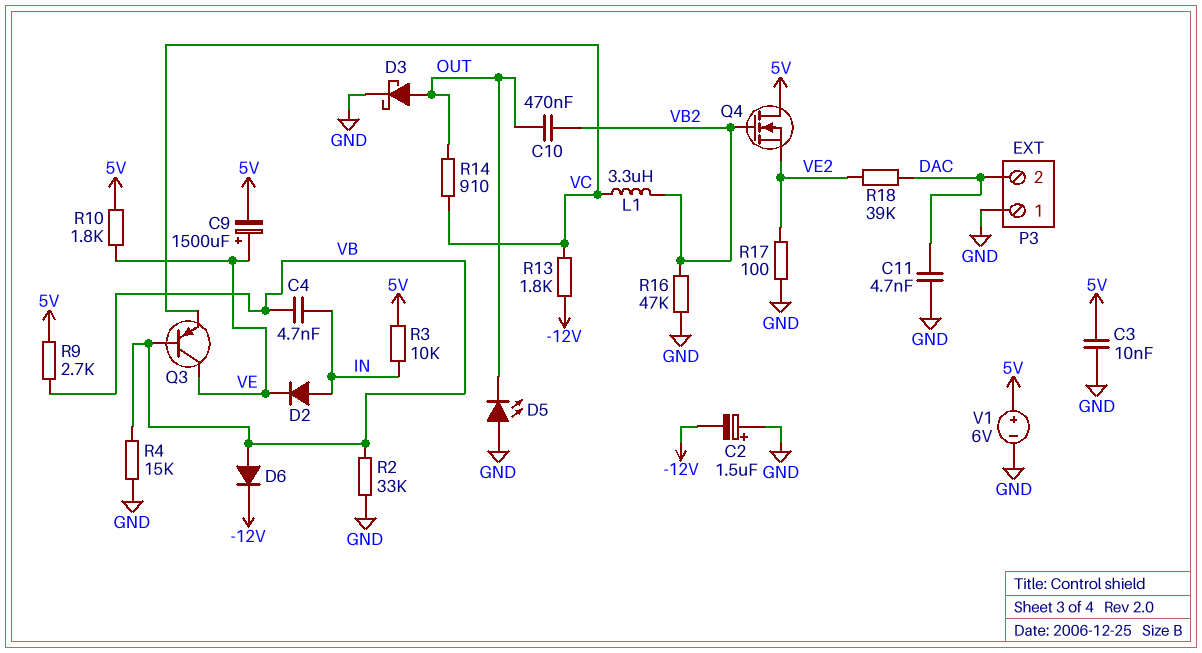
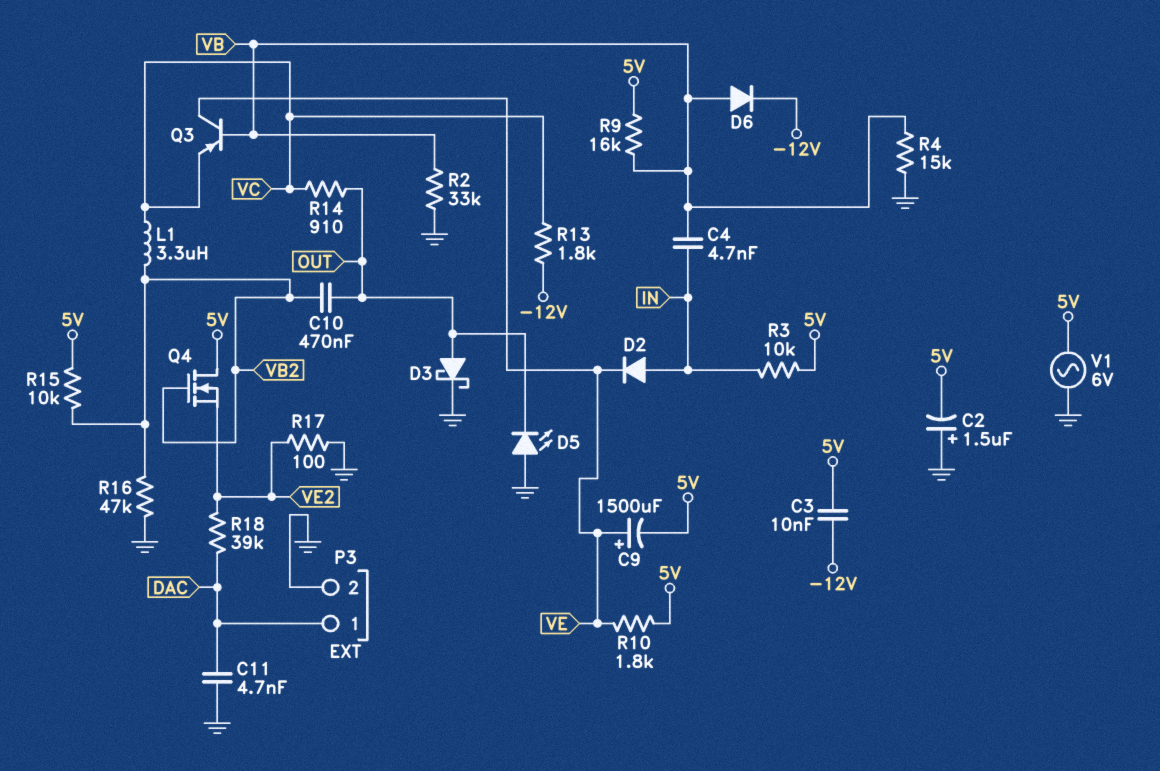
C2: 1.5uF (plus GND, minus -12V) -> 1.5uF (plus GND, minus 5V)
C3: 10nF (5V, GND) -> 10nF (-12V, 5V)
P3 pin 1: GND -> DAC
P3 pin 2: DAC -> GND
R9: 2.7k (5V, VB) -> 16k (5V, VB)
R15: none -> 10k (5V, VB2)
V1: 6V (plus 5V, minus GND) -> AC 6V (5V, GND)

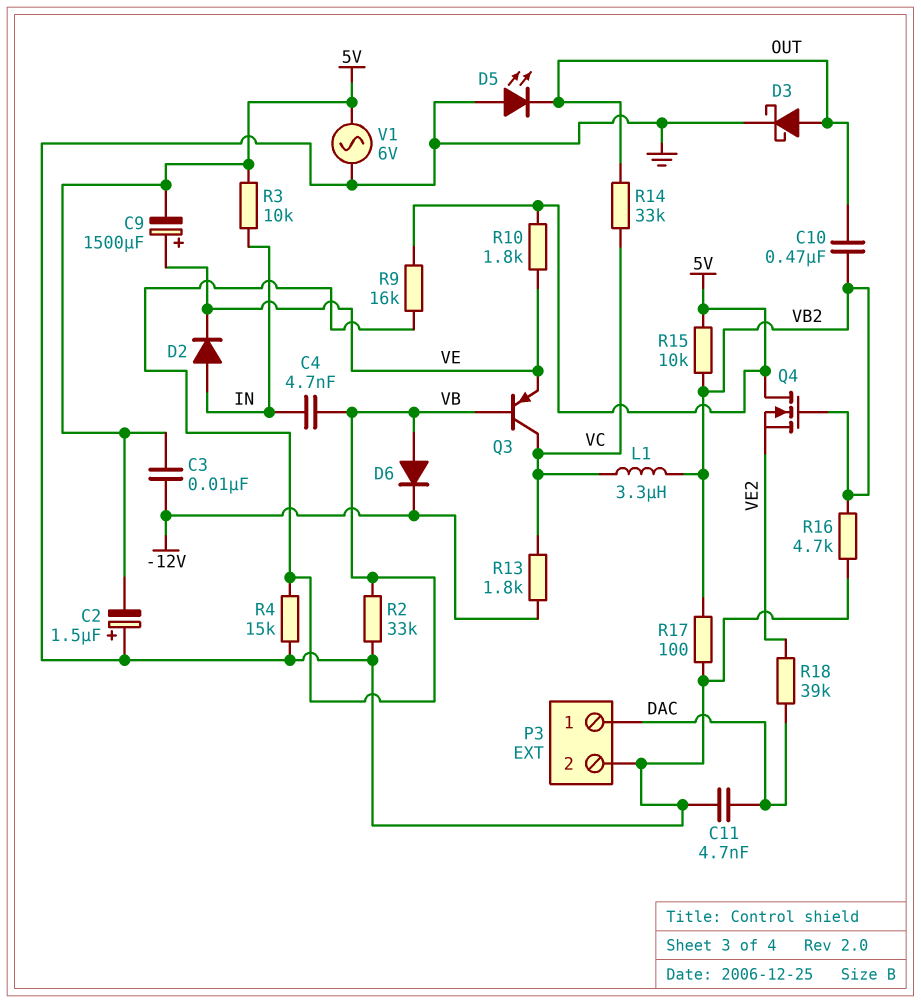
Q3: PNP (B VB, C VE, E VC) -> PNP (B VB, C VC, E VE)
R14: 910 (OUT, VC) -> 33k (OUT, VC)
R16: 47k (GND, VB2) -> 4.7k (GND, VB2)
R17: 100 (GND, VE2) -> 100 (GND, VB2)

